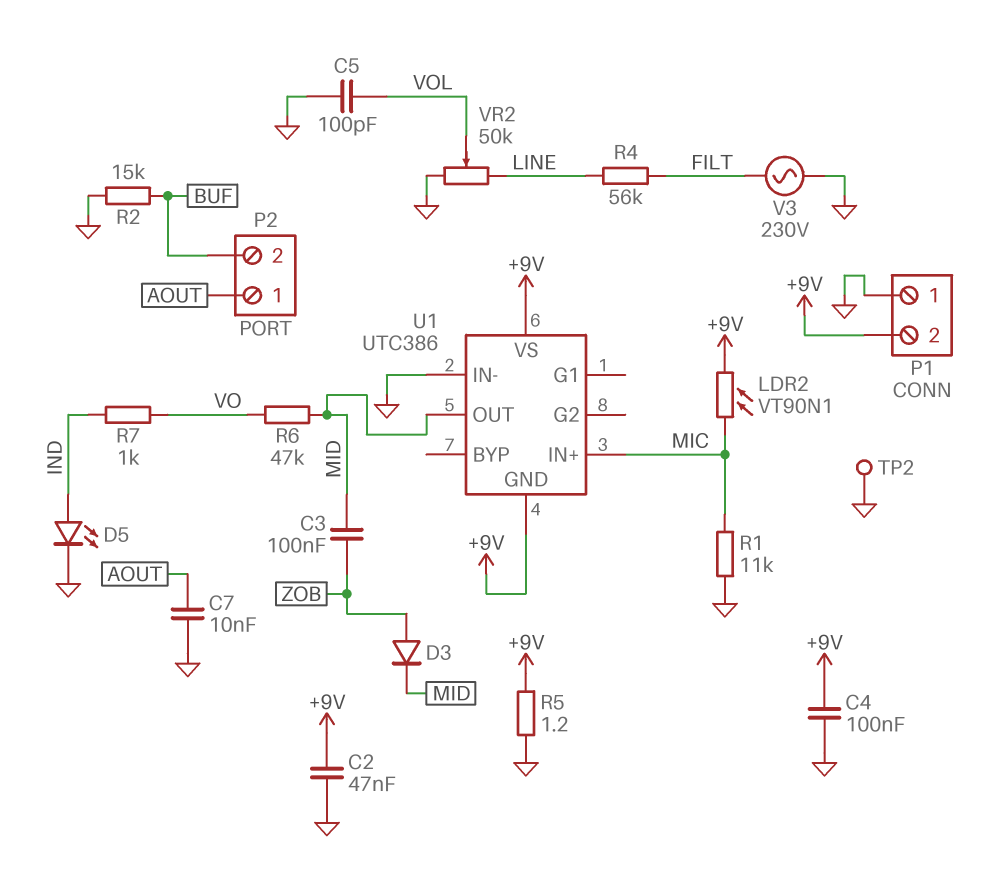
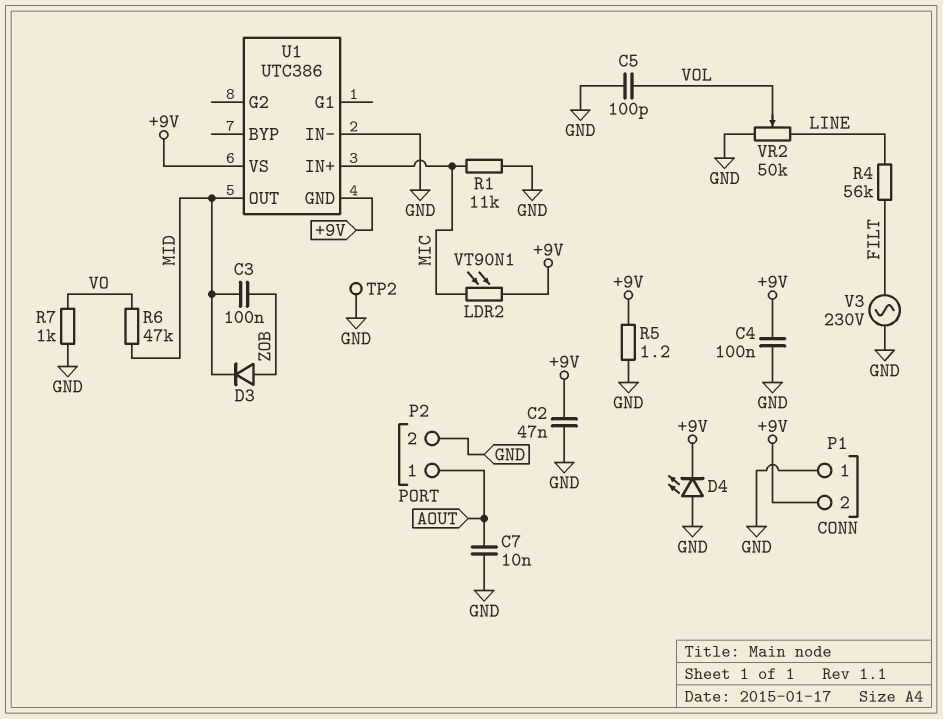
D4: none -> LED (A GND, K +9V)
D5: LED (A IND, K GND) -> none
P2 pin 2: BUF -> GND
R2: 15k (BUF, GND) -> none
R7: 1k (IND, VO) -> 1k (GND, VO)

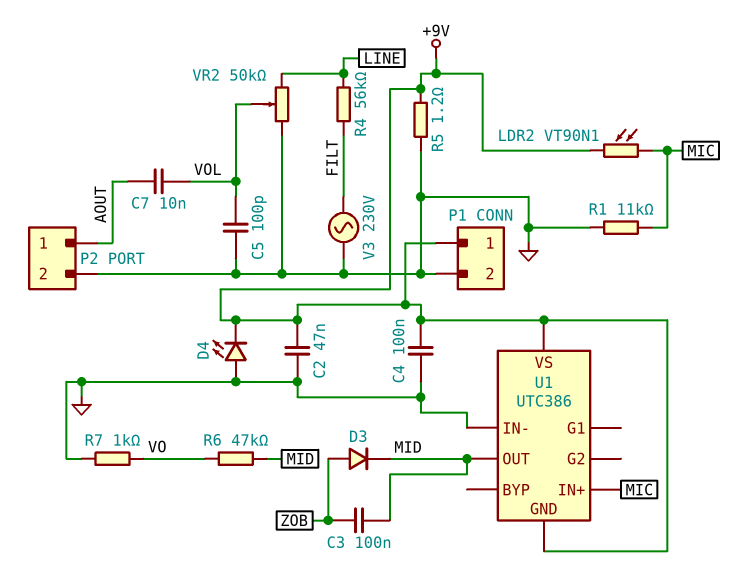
C7: 10nF (AOUT, GND) -> 10nF (AOUT, VOL)
P1 pin 1: GND -> +9V
P1 pin 2: +9V -> GND
TP2: test point (GND) -> none

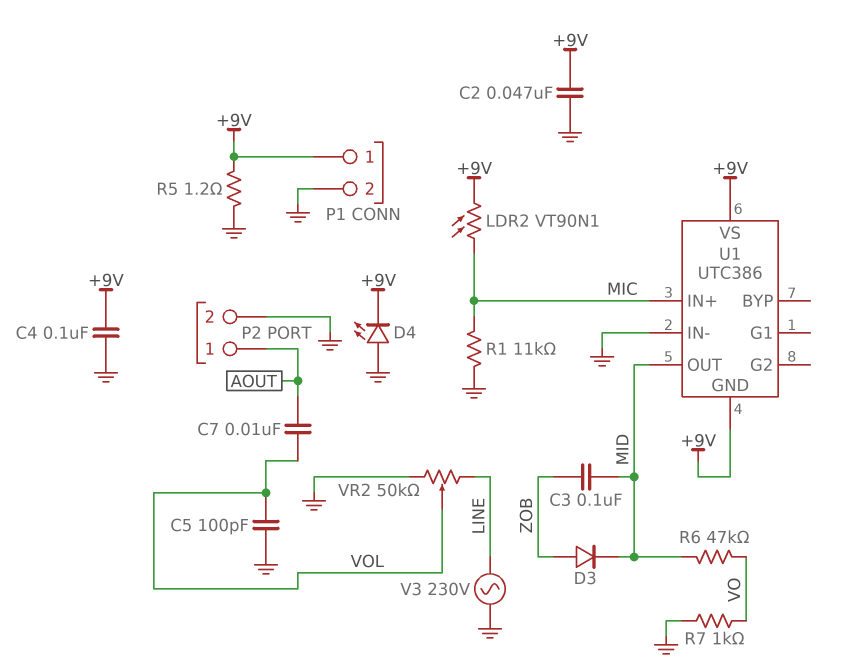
R4: 56k (FILT, LINE) -> none
V3: AC 230V (FILT, GND) -> AC 230V (GND, LINE)

